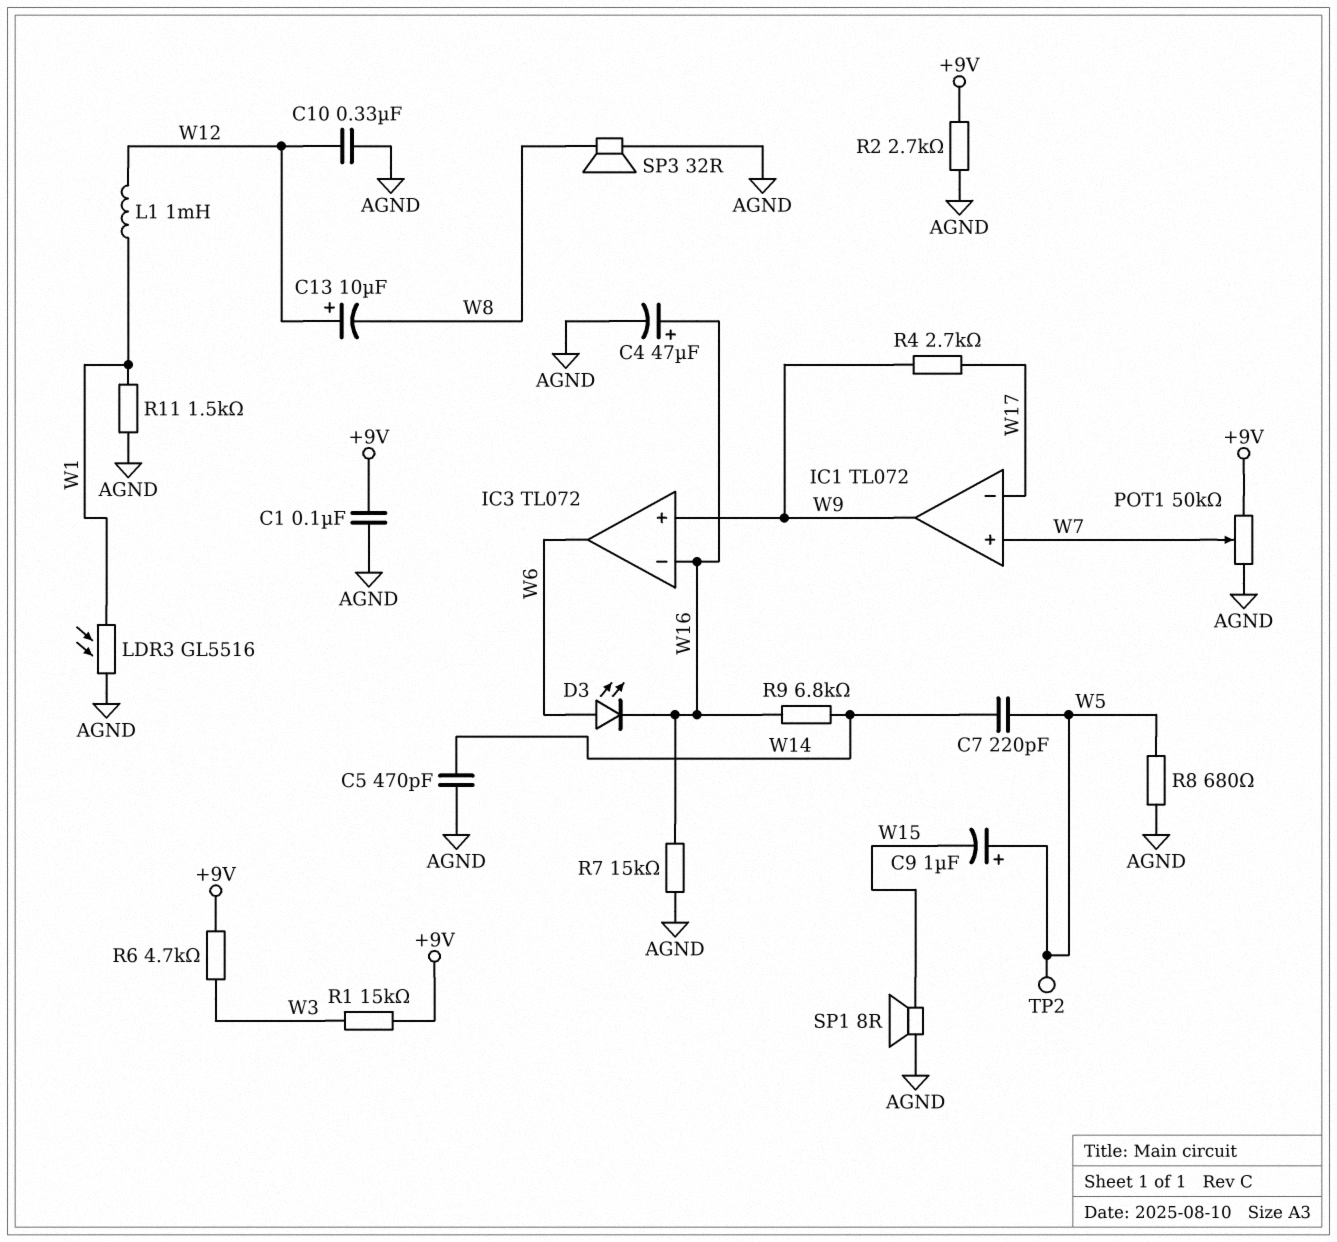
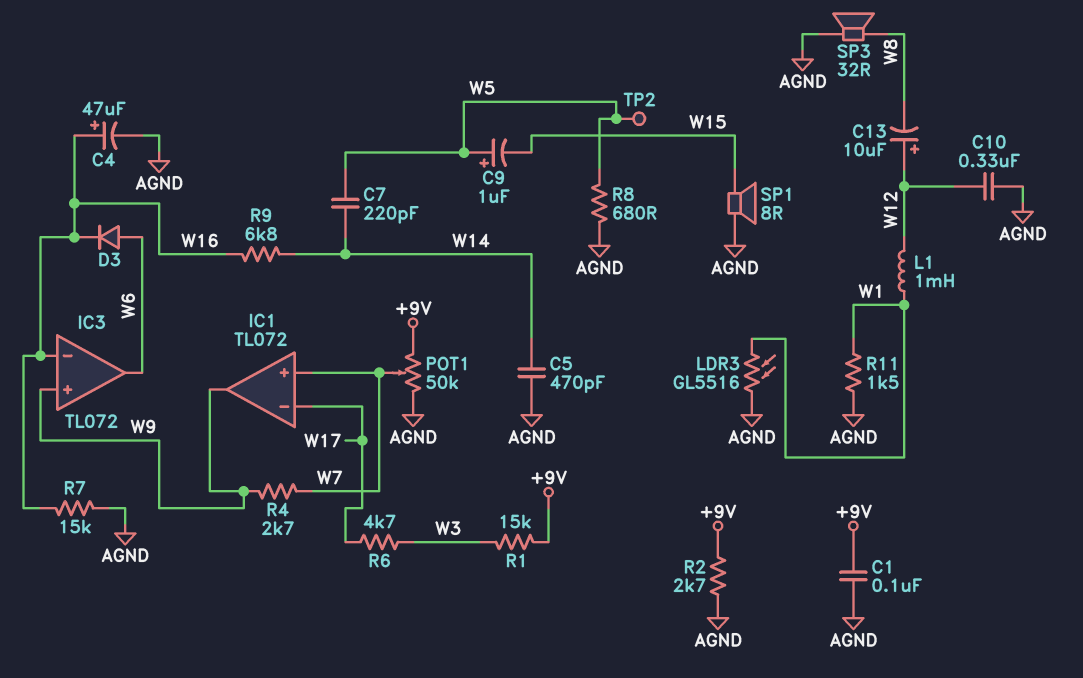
D3: LED (A W6, K W16) -> diode (A W6, K W16)
R4: 2.7k (W9, W17) -> 2.7k (W7, W9)
R6: 4.7k (+9V, W3) -> 4.7k (W3, W17)

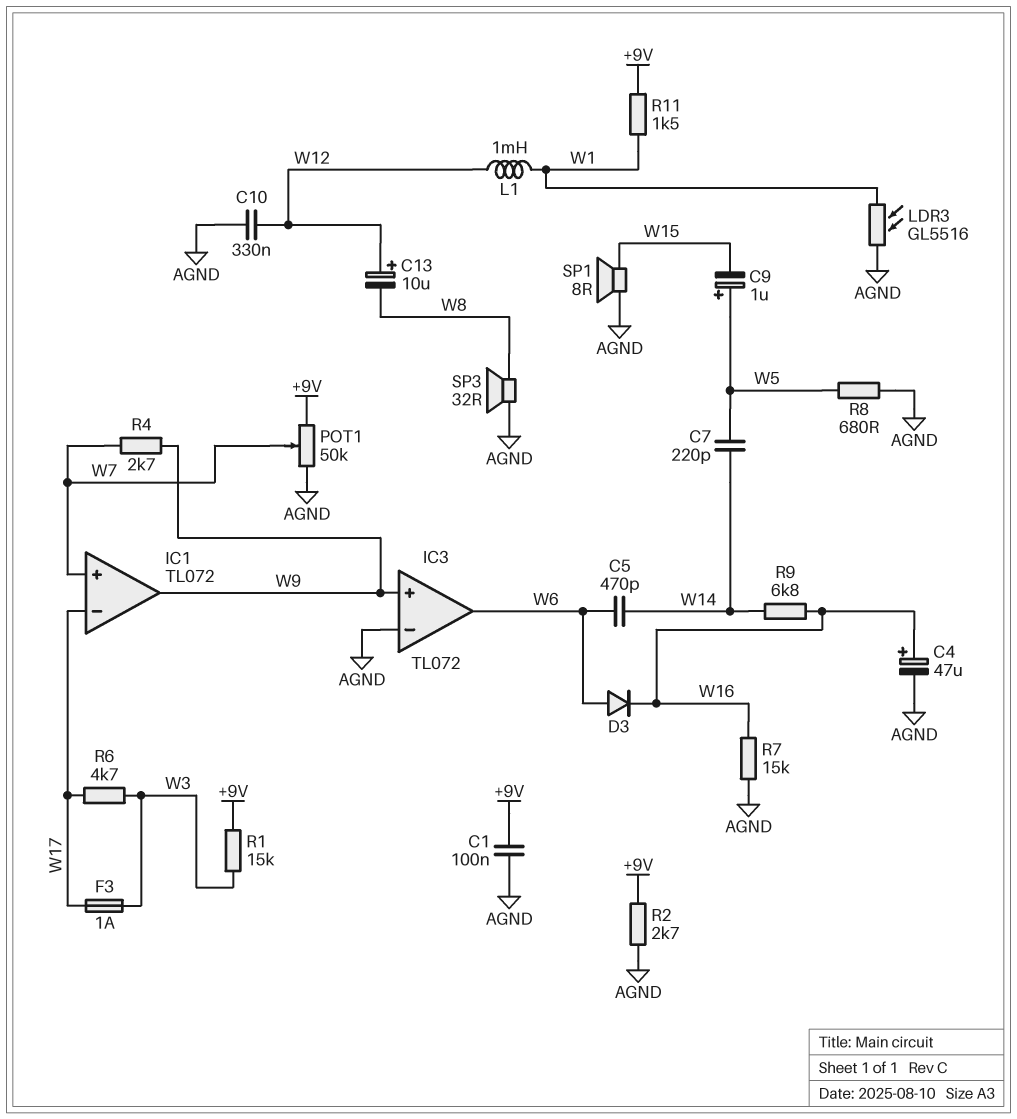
C5: 470pF (AGND, W14) -> 470pF (W6, W14)
F3: none -> 1A (W3, W17)
IC3 pin in-: W16 -> AGND
R11: 1.5k (AGND, W1) -> 1.5k (+9V, W1)
TP2: test point (W5) -> none

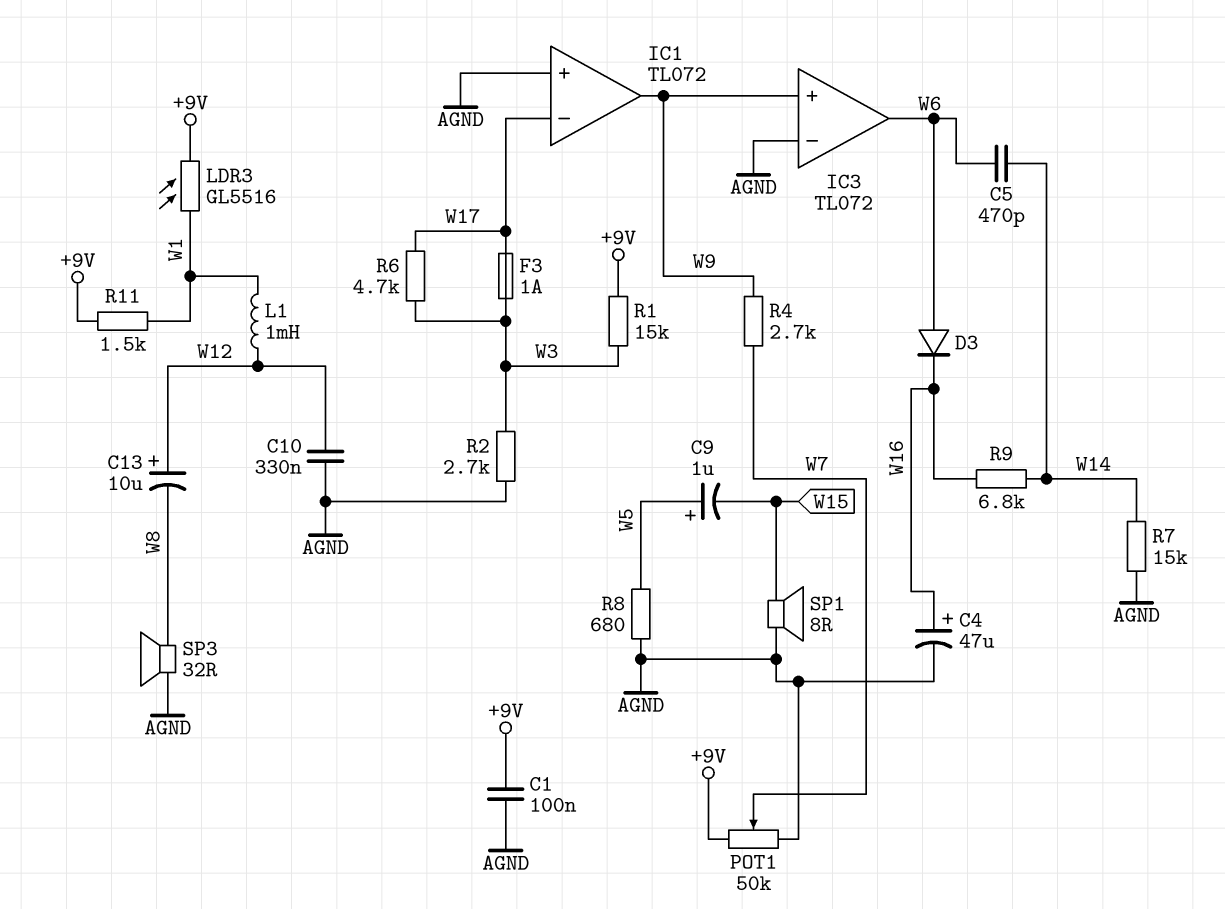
C7: 220pF (W5, W14) -> none
IC1 pin in+: W7 -> AGND
LDR3: GL5516 (AGND, W1) -> GL5516 (+9V, W1)
R2: 2.7k (+9V, AGND) -> 2.7k (AGND, W3)
R7: 15k (AGND, W16) -> 15k (AGND, W14)

